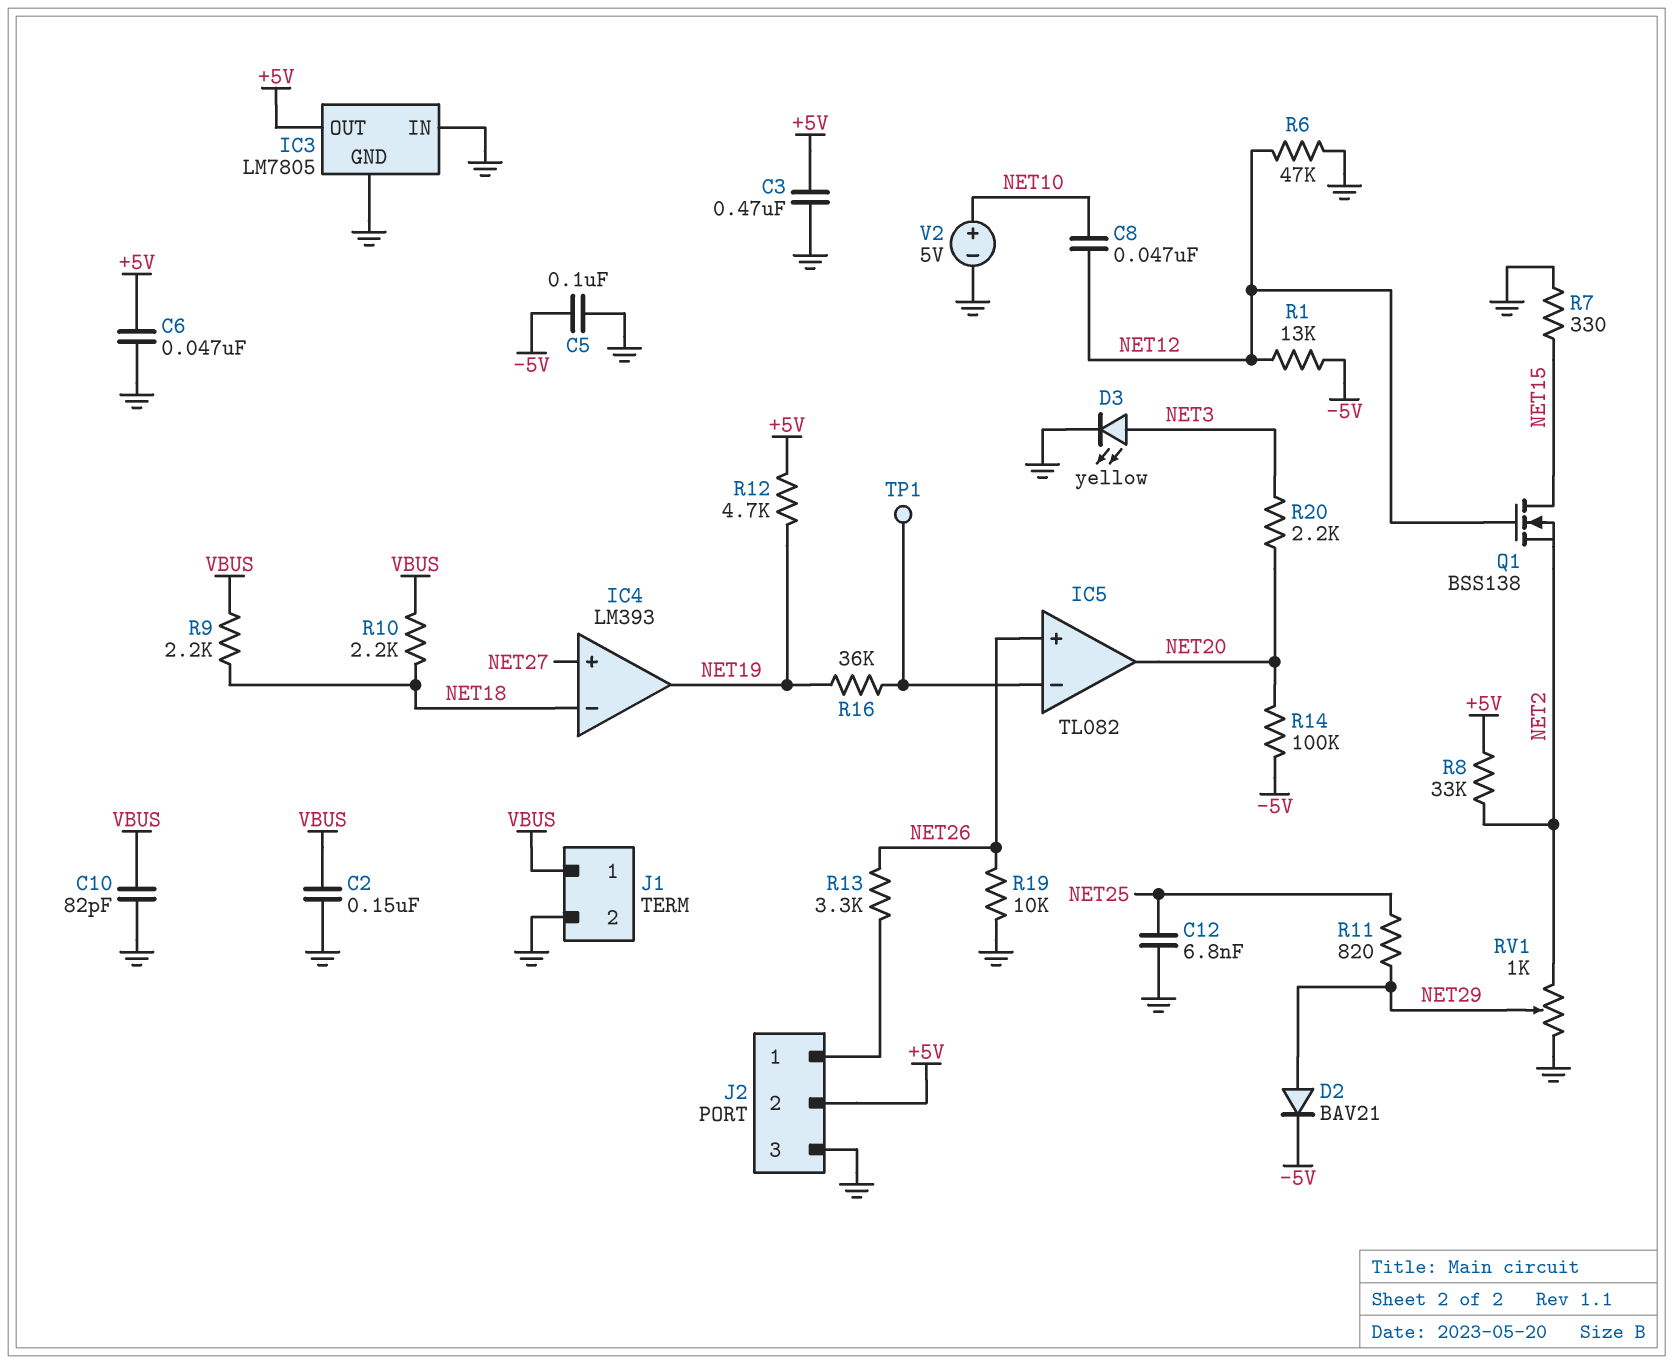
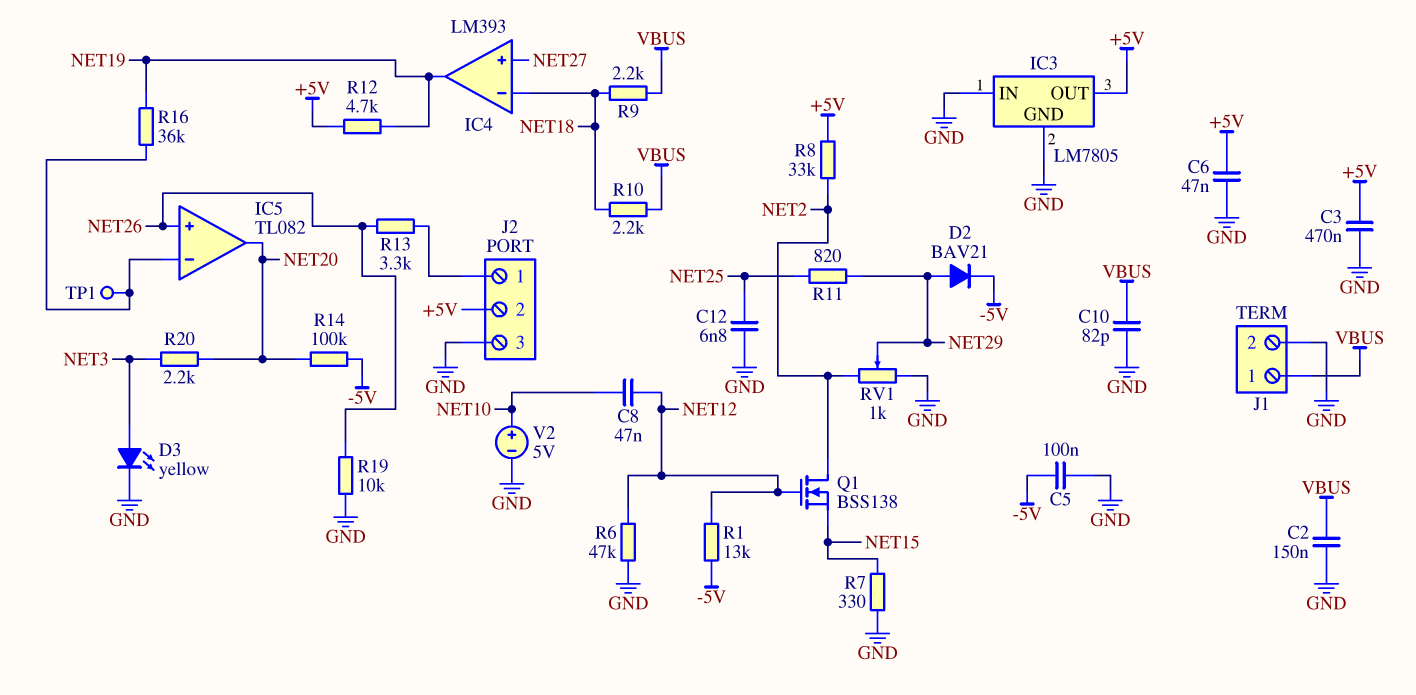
Q1: NMOS BSS138 (G NET12, D NET15, S NET2) -> NMOS BSS138 (G NET12, D NET2, S NET15)

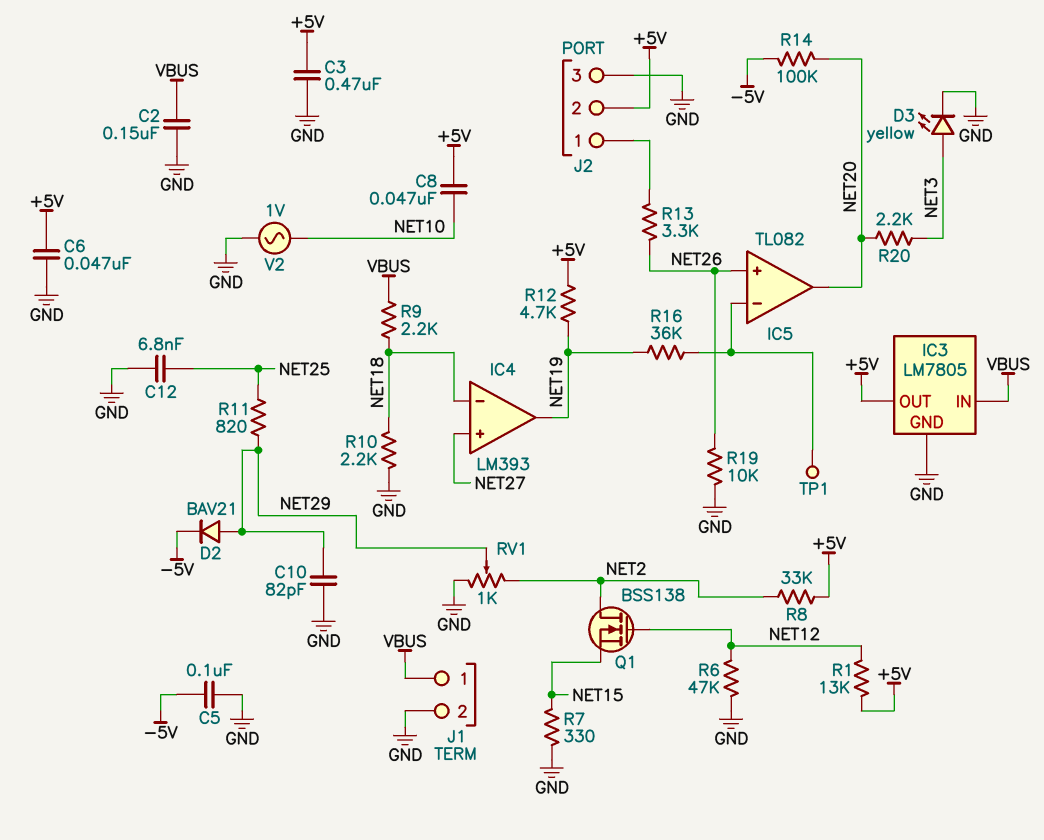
C8: 47nF (NET10, NET12) -> 47nF (+5V, NET10)
C10: 82pF (GND, VBUS) -> 82pF (GND, NET29)
IC3 pin IN: GND -> VBUS
R1: 13k (-5V, NET12) -> 13k (+5V, NET12)
R10: 2.2k (NET18, VBUS) -> 2.2k (GND, NET18)
V2: 5V (plus NET10, minus GND) -> AC 1V (GND, NET10)

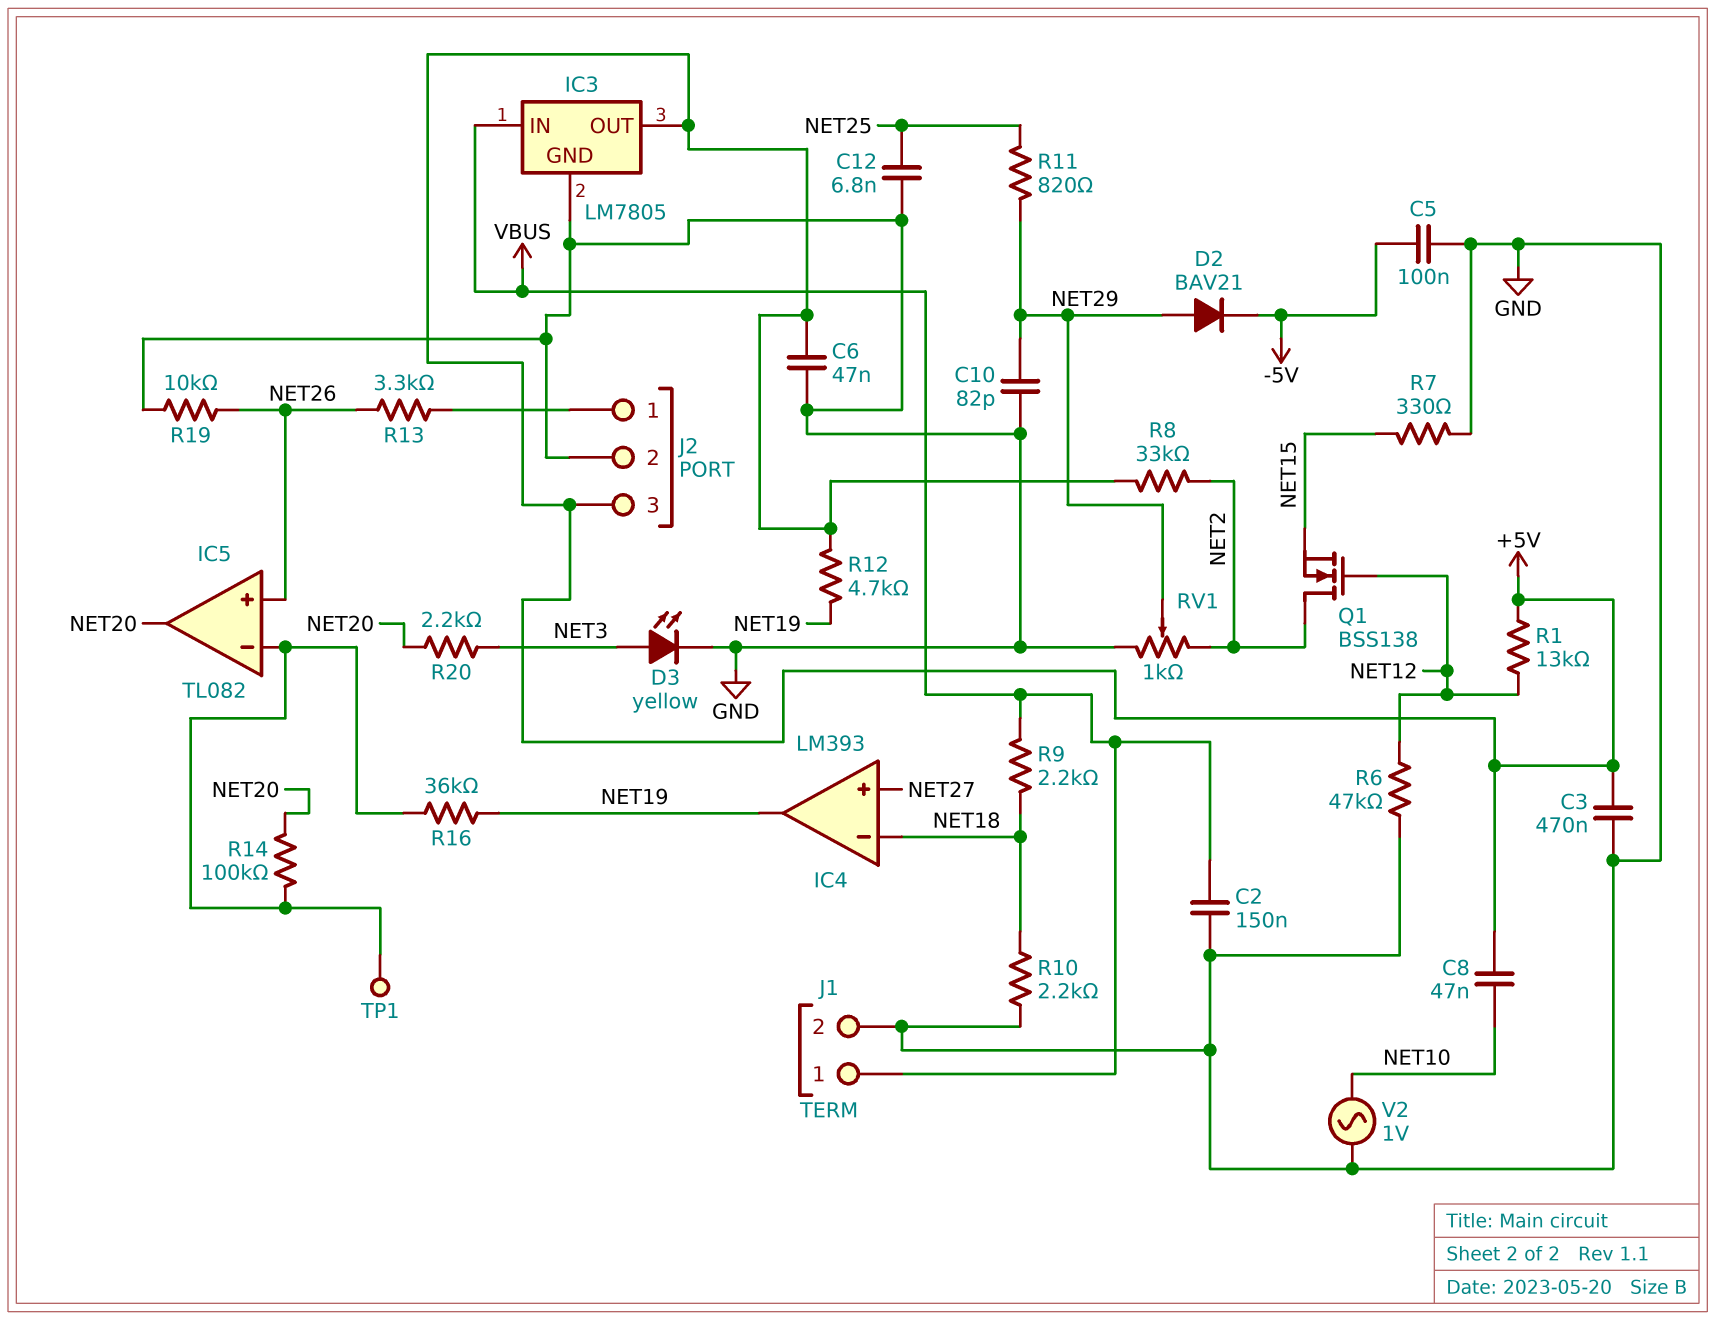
J2 pin 2: +5V -> GND
J2 pin 3: GND -> +5V
R14: 100k (-5V, NET20) -> 100k (IC5/in-, NET20)

